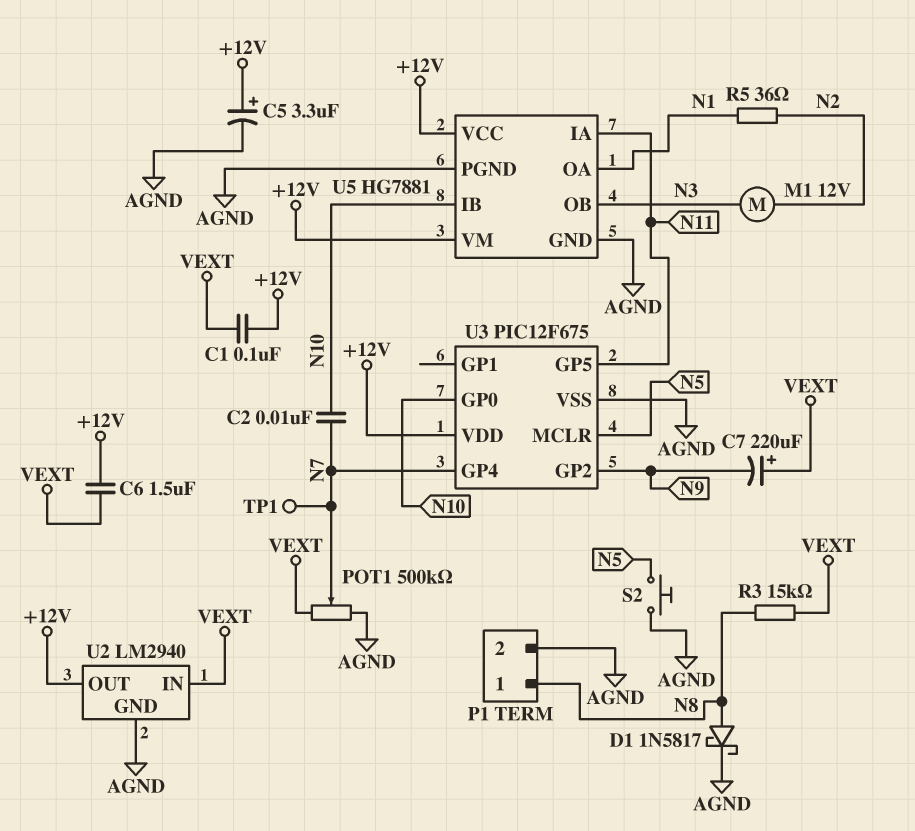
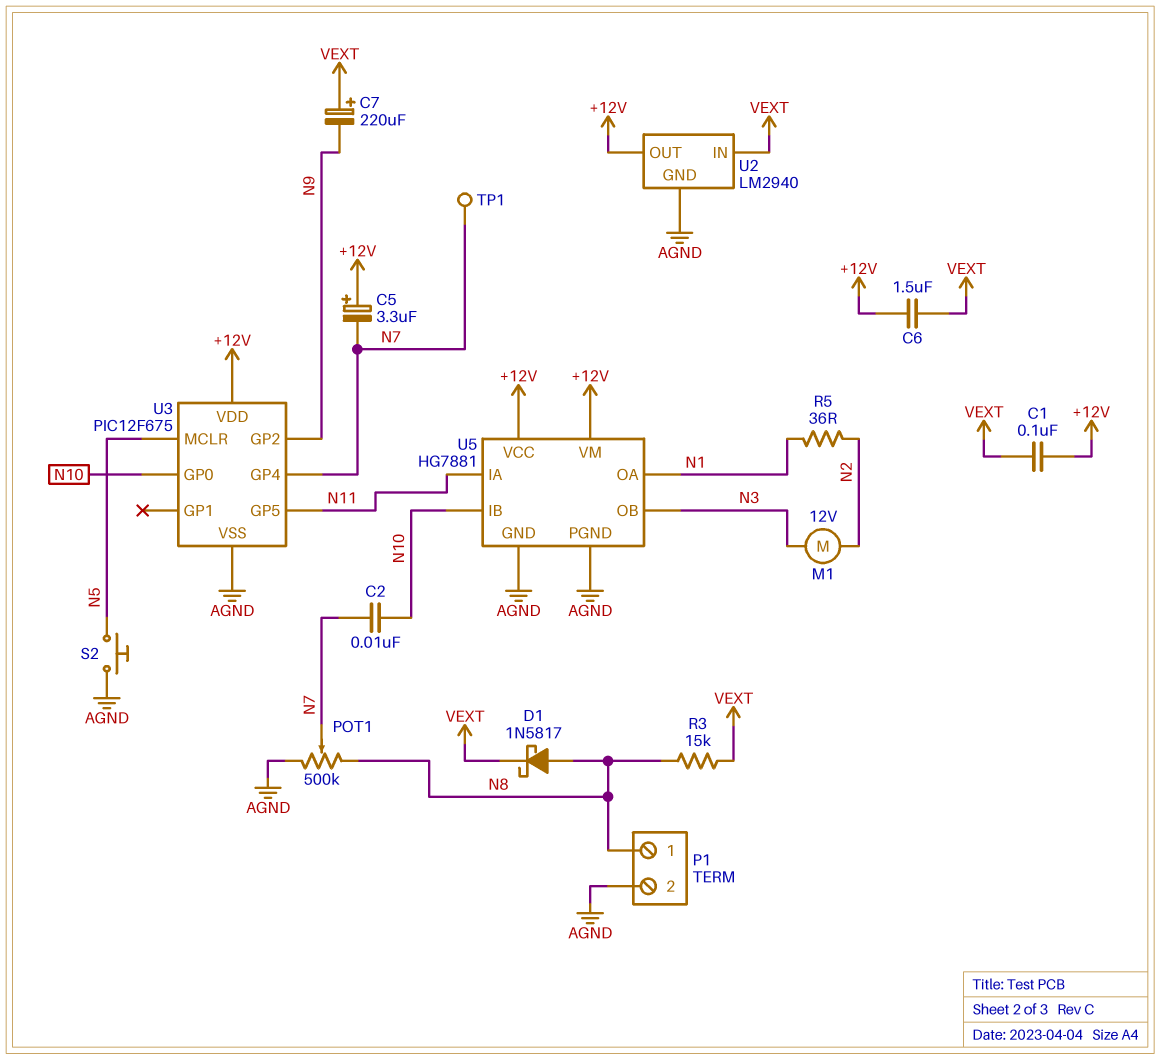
C5: 3.3uF (plus +12V, minus AGND) -> 3.3uF (plus +12V, minus N7)
D1: schottky 1N5817 (A N8, K AGND) -> schottky 1N5817 (A N8, K VEXT)
POT1: 500k (AGND, VEXT, wiper N7) -> 500k (AGND, N8, wiper N7)

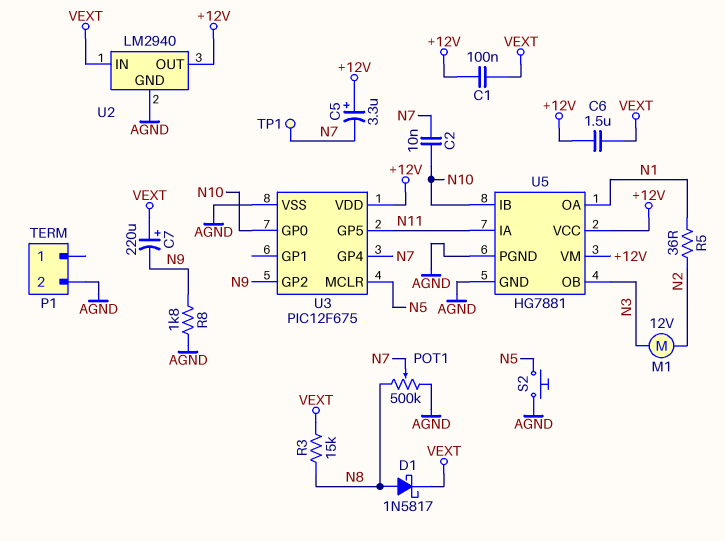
P1 pin 1: N8 -> none
R8: none -> 1.8k (AGND, N9)

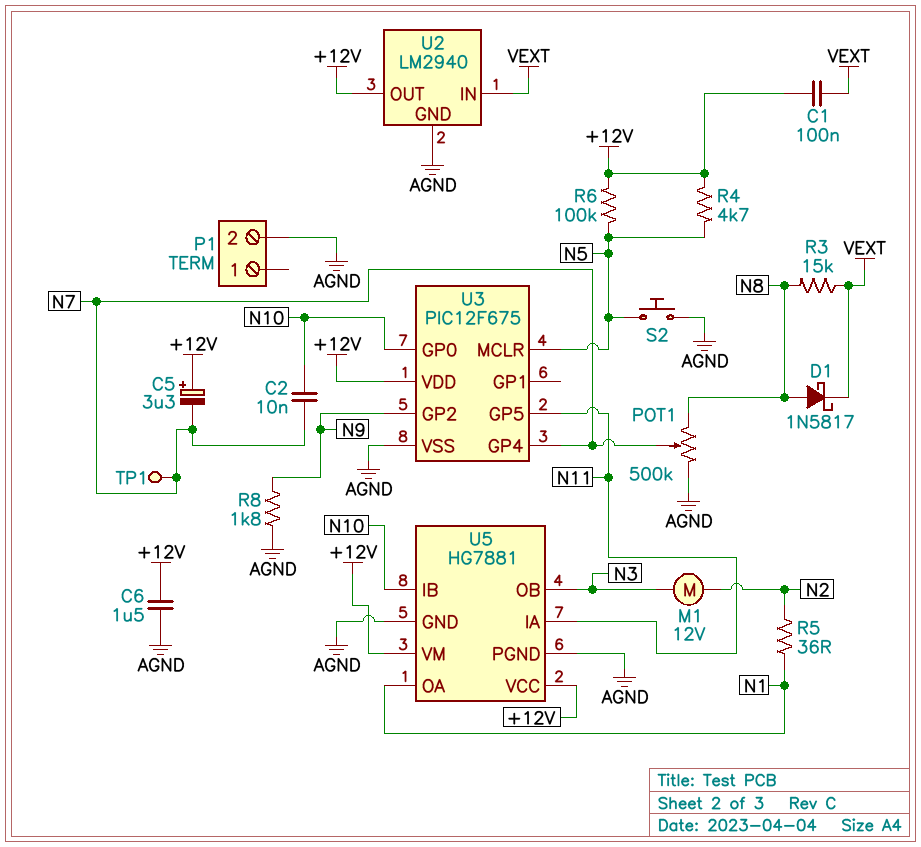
C6: 1.5uF (+12V, VEXT) -> 1.5uF (+12V, AGND)
C7: 220uF (plus VEXT, minus N9) -> none
R4: none -> 4.7k (+12V, N5)
R6: none -> 100k (+12V, N5)

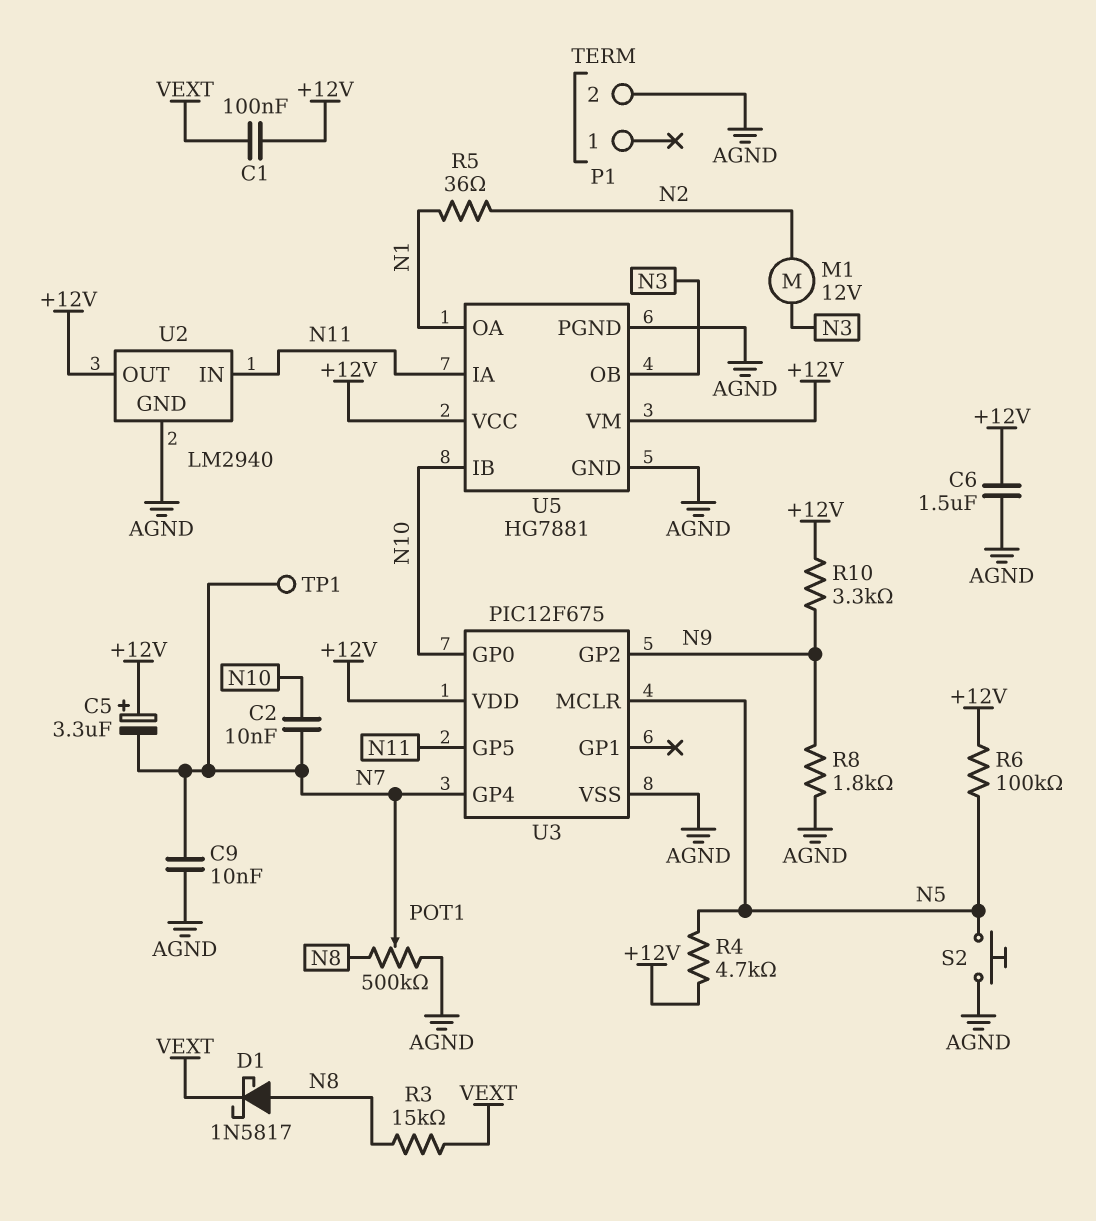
C9: none -> 10nF (AGND, N7)
R10: none -> 3.3k (+12V, N9)
U2 pin IN: VEXT -> N11

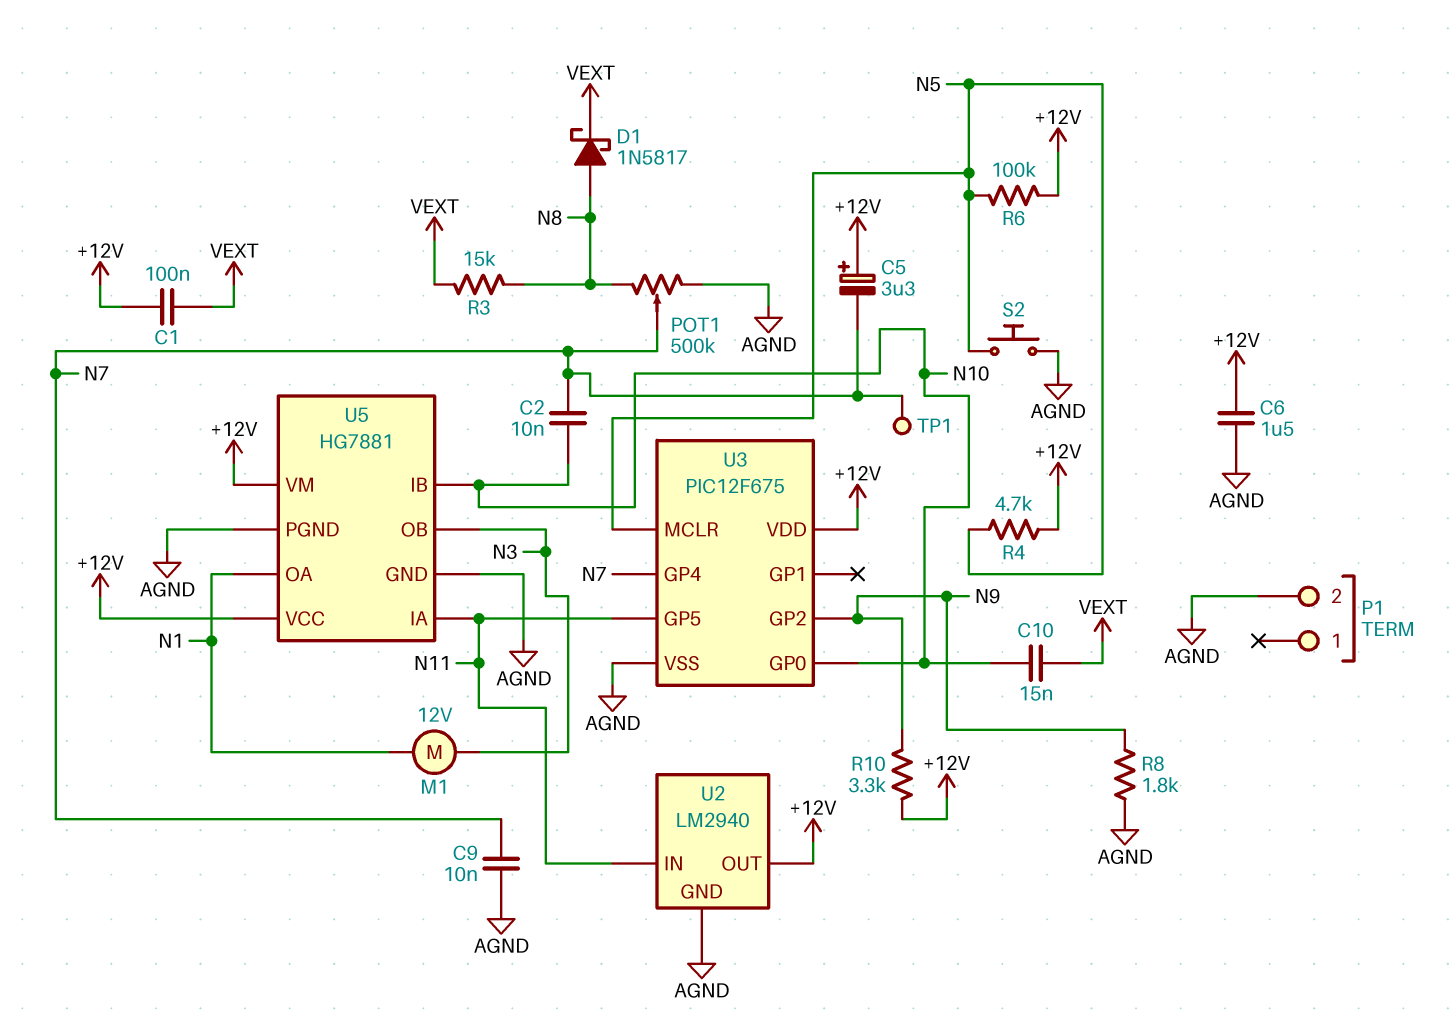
C10: none -> 15nF (N10, VEXT)
M1: motor 12V (N2, N3) -> motor 12V (N1, N3)
R5: 36 (N1, N2) -> none

